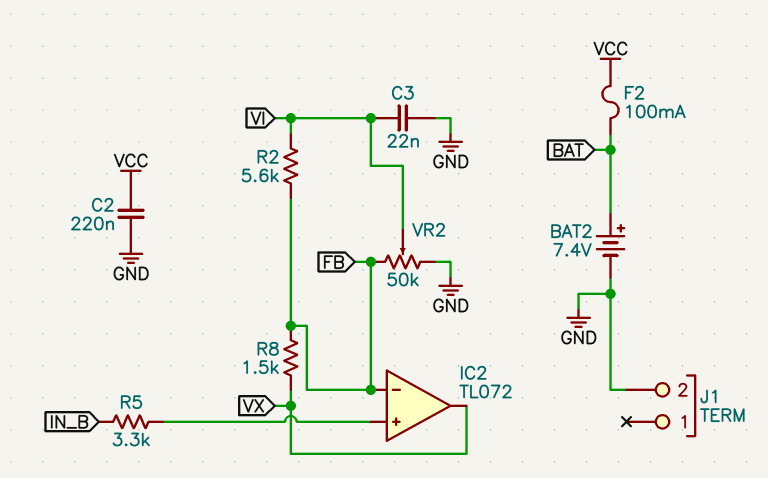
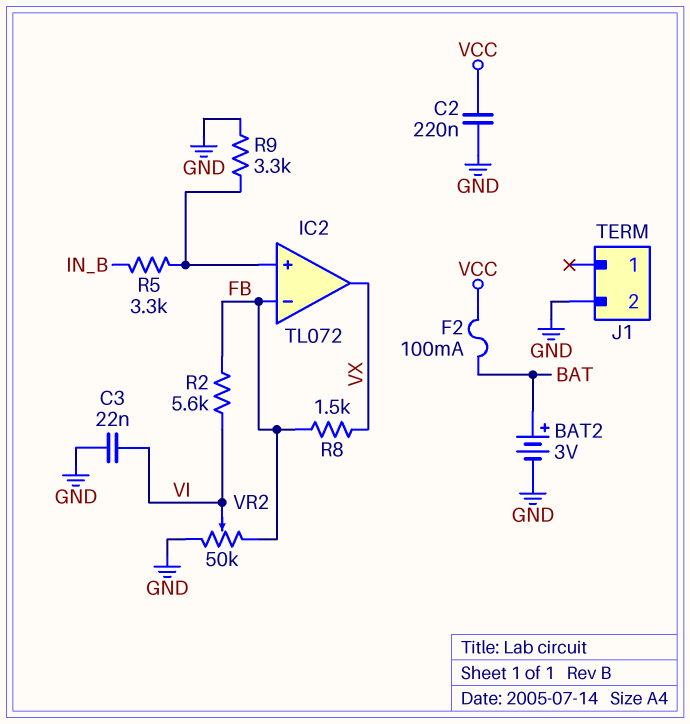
BAT2: 7.4V (plus BAT, minus GND) -> 3V (plus BAT, minus GND)
R9: none -> 3.3k (GND, IC2/in+)

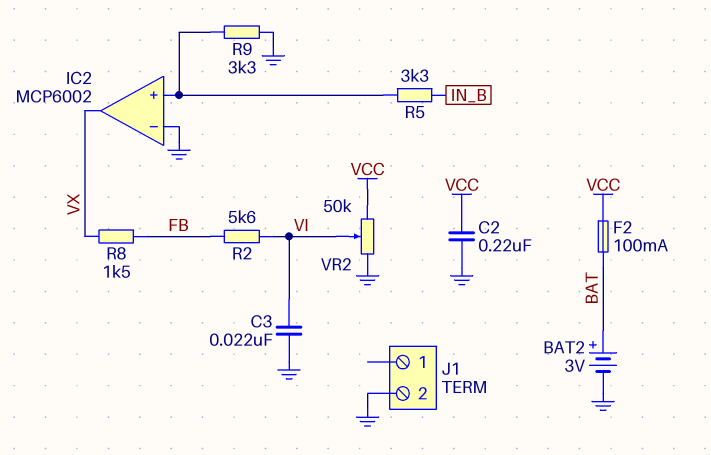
IC2: TL072 -> MCP6002
IC2 pin in-: FB -> GND
VR2: 50k (FB, GND, wiper VI) -> 50k (GND, VCC, wiper VI)

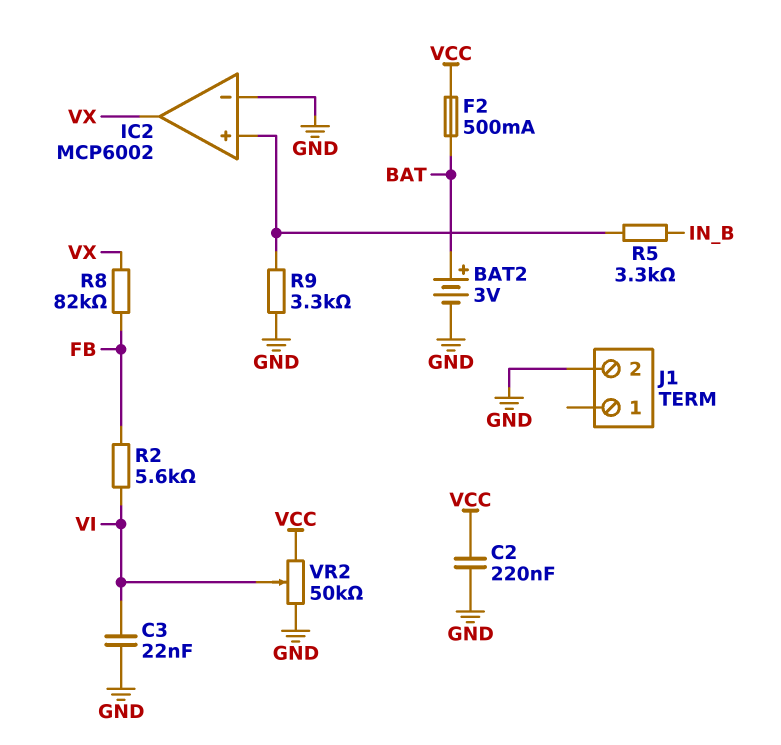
F2: 100mA (BAT, VCC) -> 500mA (BAT, VCC)
R8: 1.5k (FB, VX) -> 82k (FB, VX)

